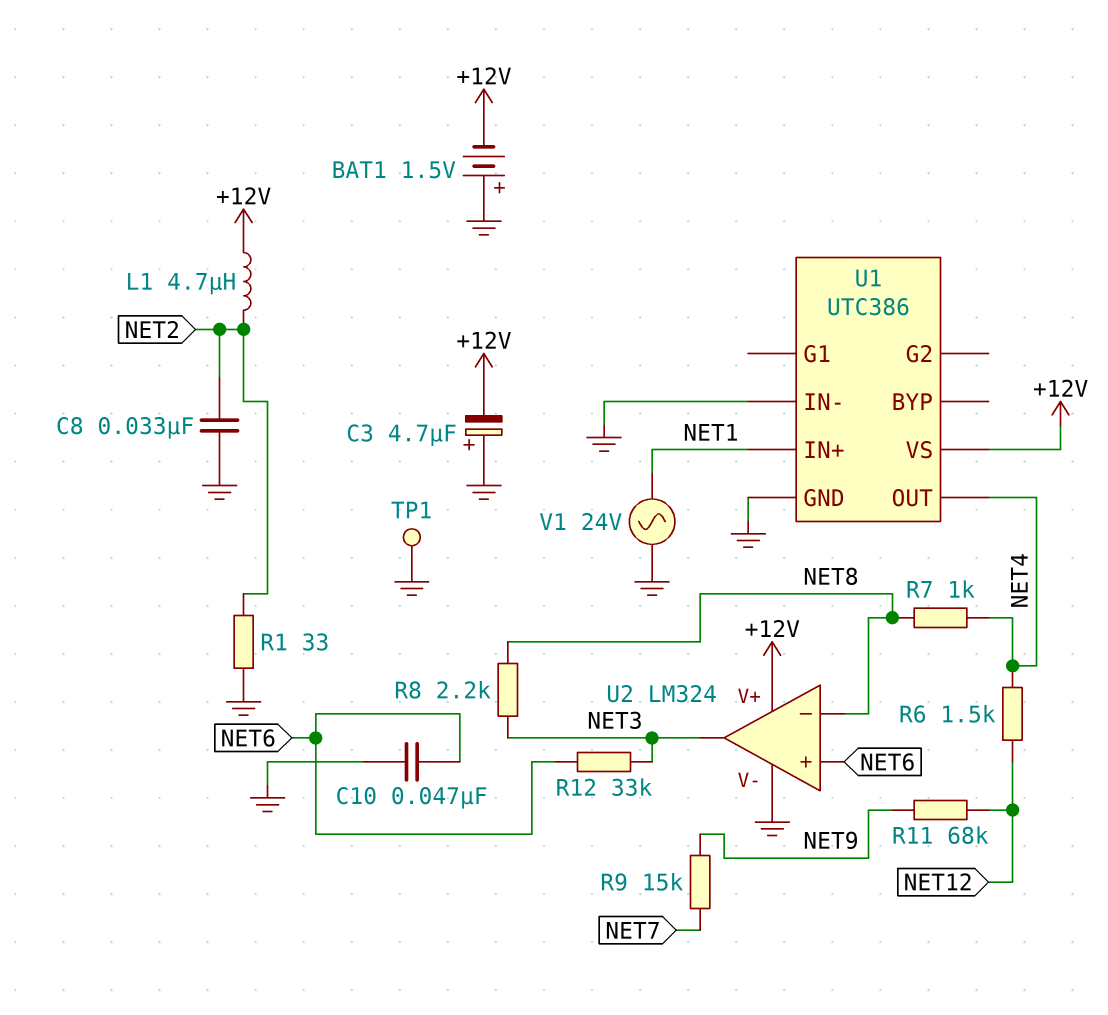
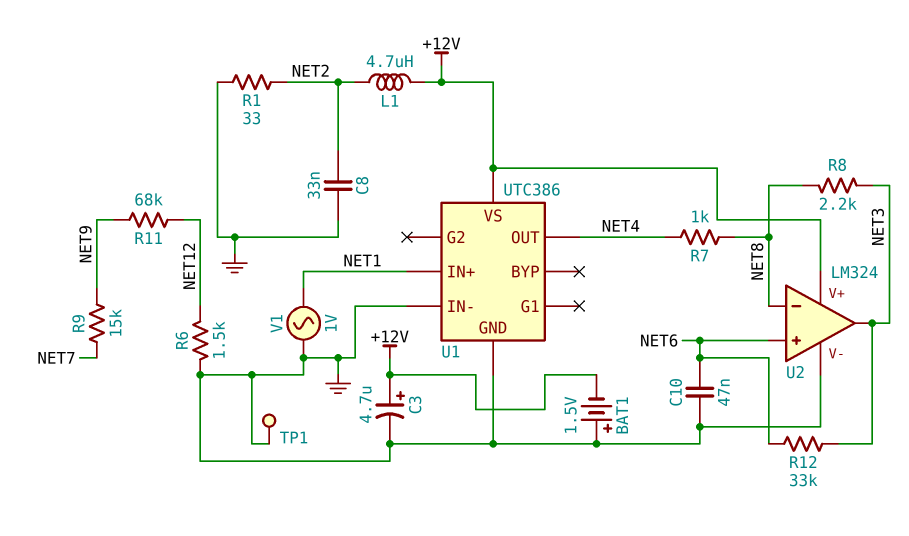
C3: 4.7uF (plus GND, minus +12V) -> 4.7uF (plus +12V, minus GND)
R6: 1.5k (NET4, NET12) -> 1.5k (GND, NET12)
V1: AC 24V (GND, NET1) -> AC 1V (GND, NET1)

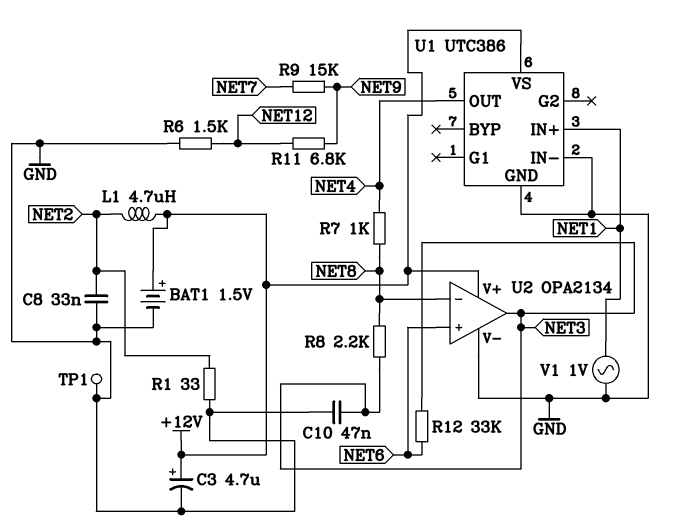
BAT1: 1.5V (plus GND, minus +12V) -> 1.5V (plus +12V, minus GND)
C10: 47nF (GND, NET6) -> 47nF (GND, NET3)
R11: 68k (NET9, NET12) -> 6.8k (NET9, NET12)
U2: LM324 -> OPA2134

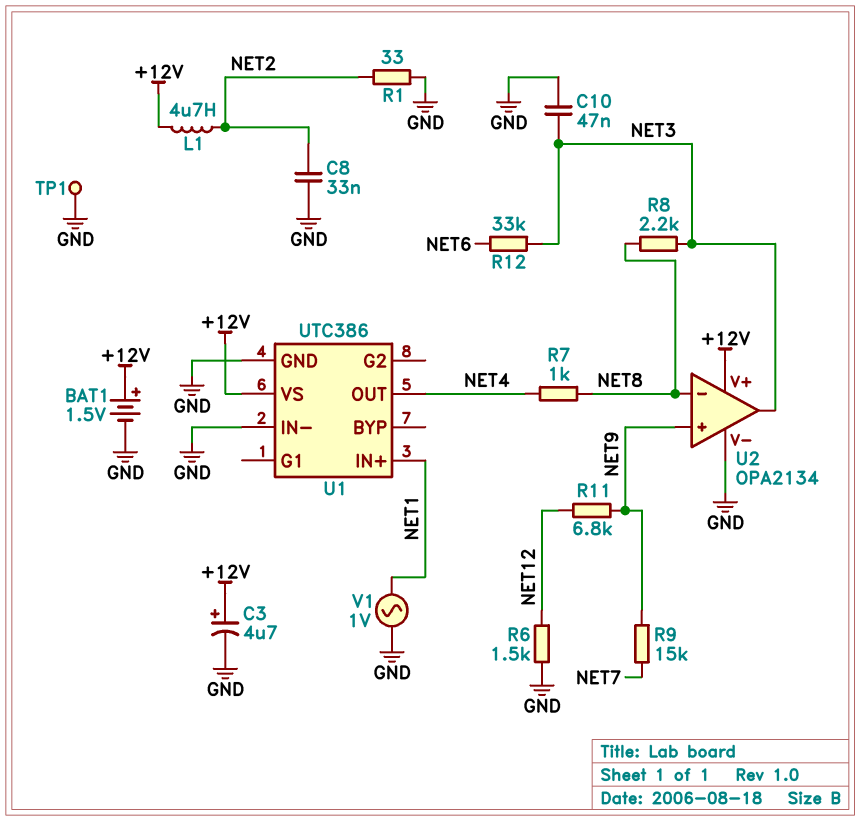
U2 pin in+: NET6 -> NET9

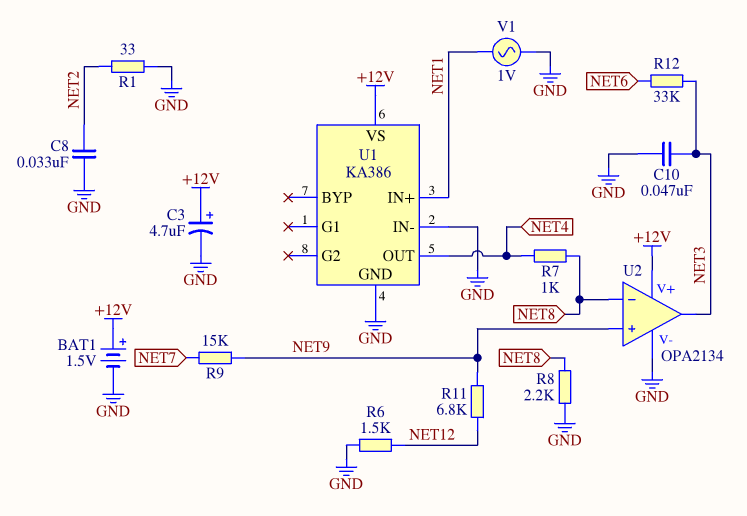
L1: 4.7uH (+12V, NET2) -> none
R8: 2.2k (NET3, NET8) -> 2.2k (GND, NET8)
TP1: test point (GND) -> none
U1: UTC386 -> KA386

